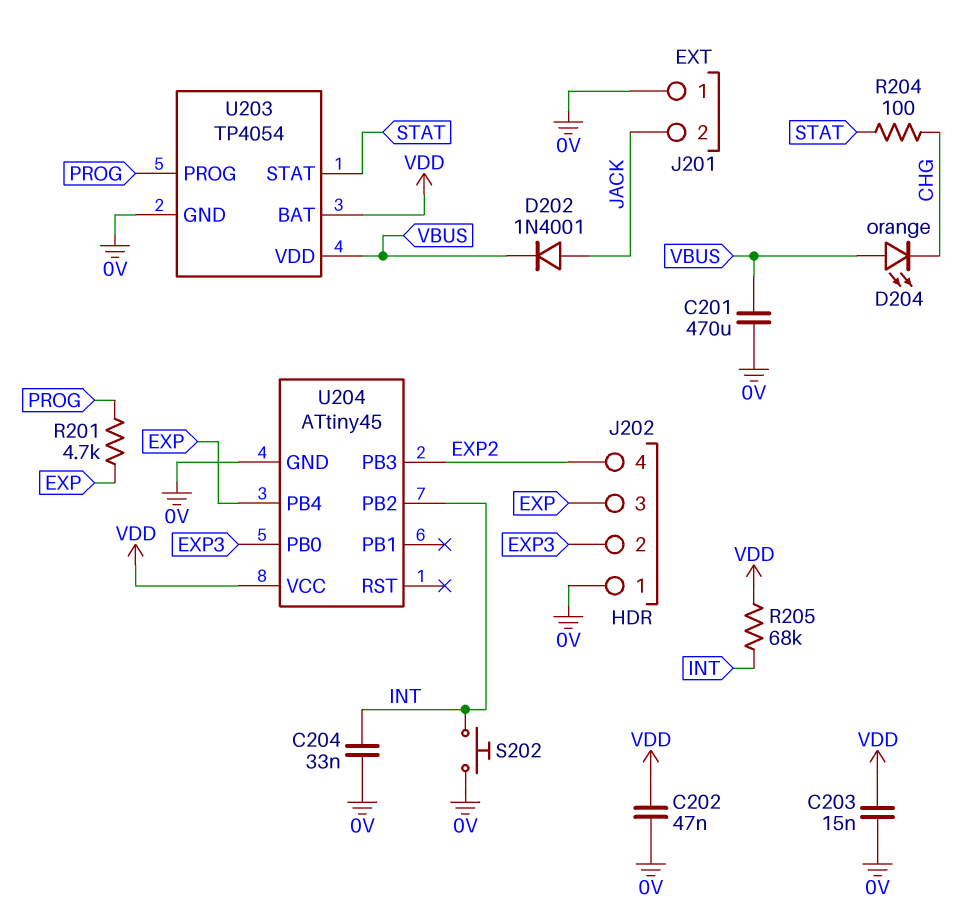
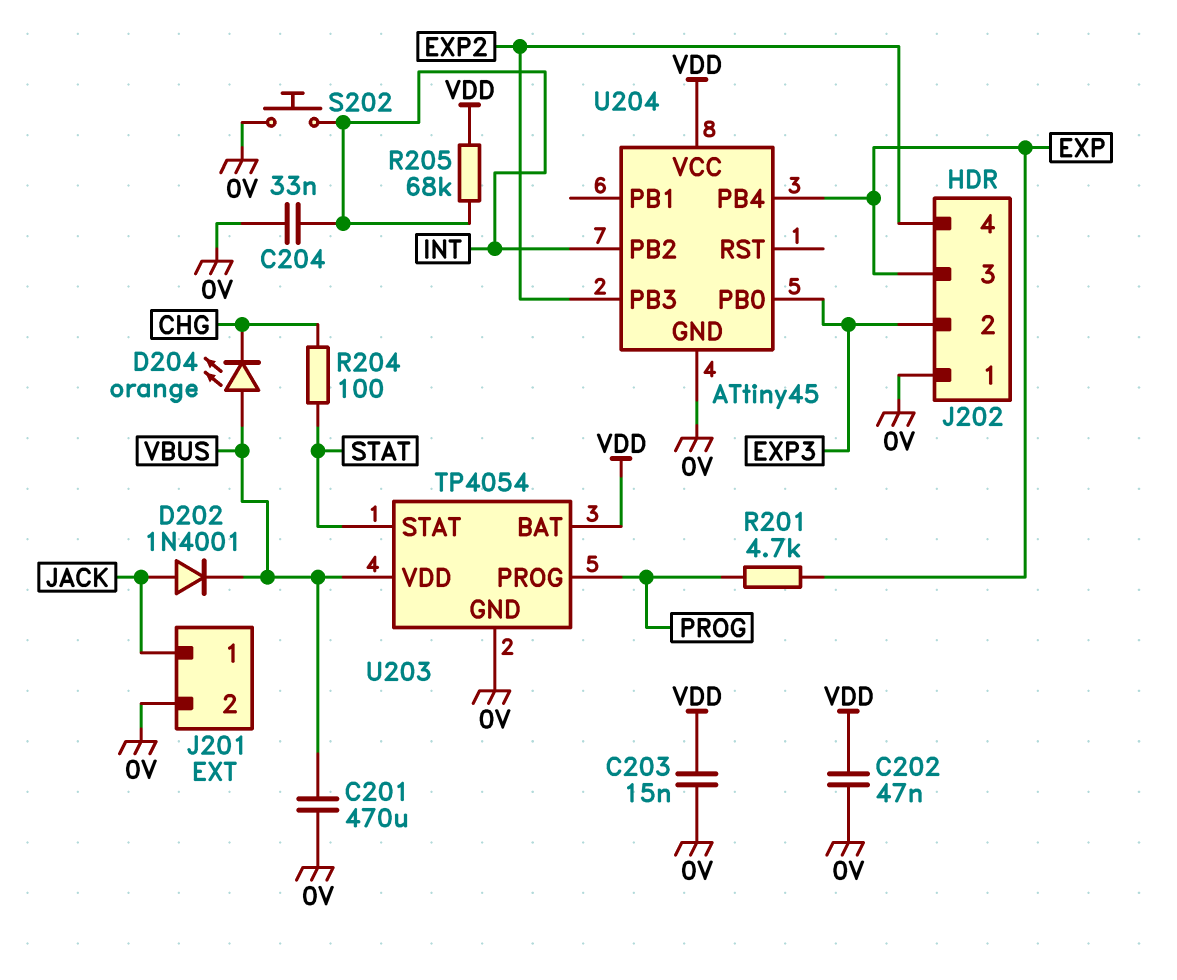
J201 pin 1: 0V -> JACK
J201 pin 2: JACK -> 0V

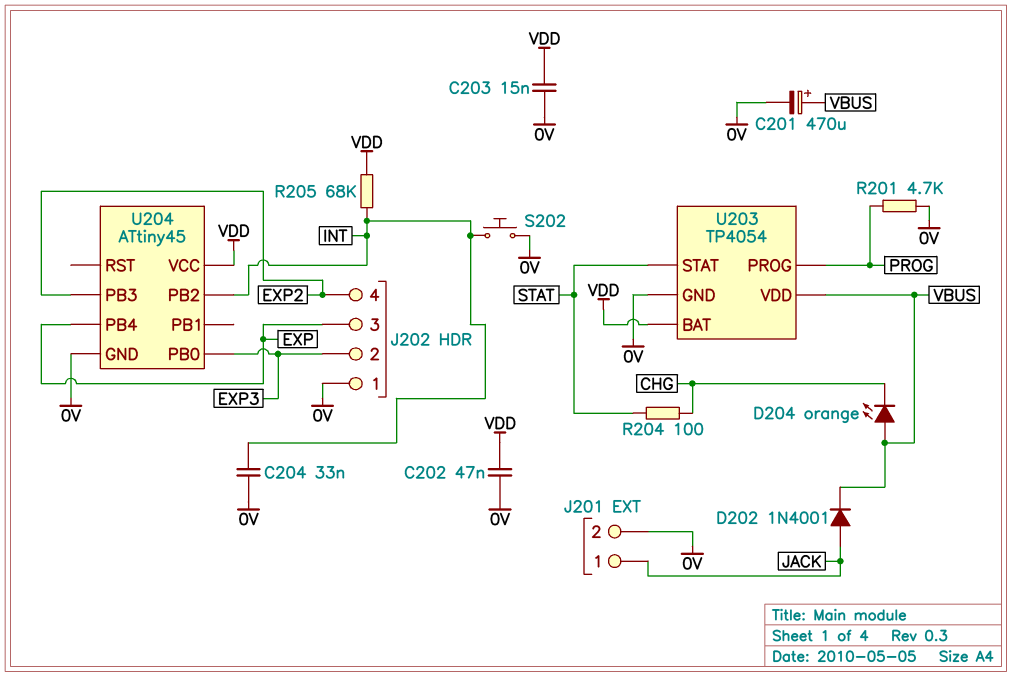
C201: 470uF (0V, VBUS) -> 470uF (plus VBUS, minus 0V)
R201: 4.7k (EXP, PROG) -> 4.7k (0V, PROG)

